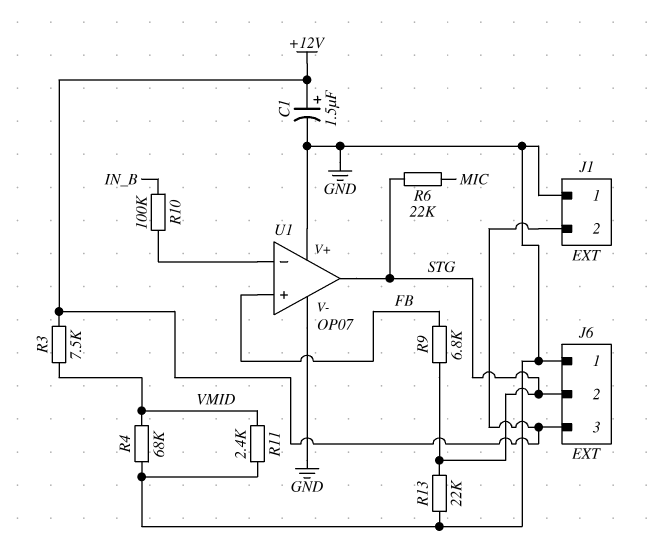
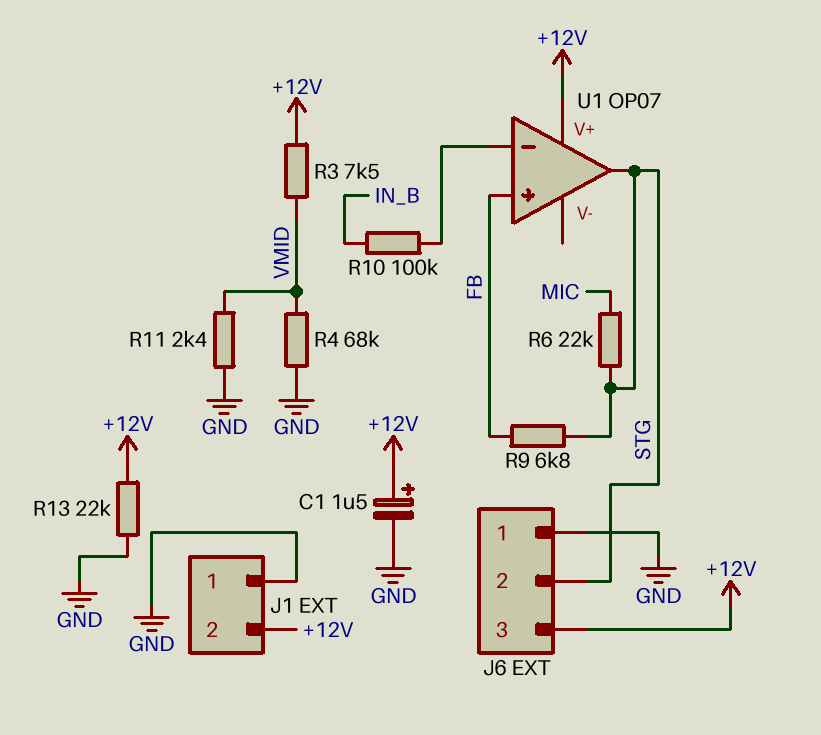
R13: 22k (GND, STG) -> 22k (+12V, GND)
U1 pin V+: GND -> +12V
U1 pin V-: GND -> none

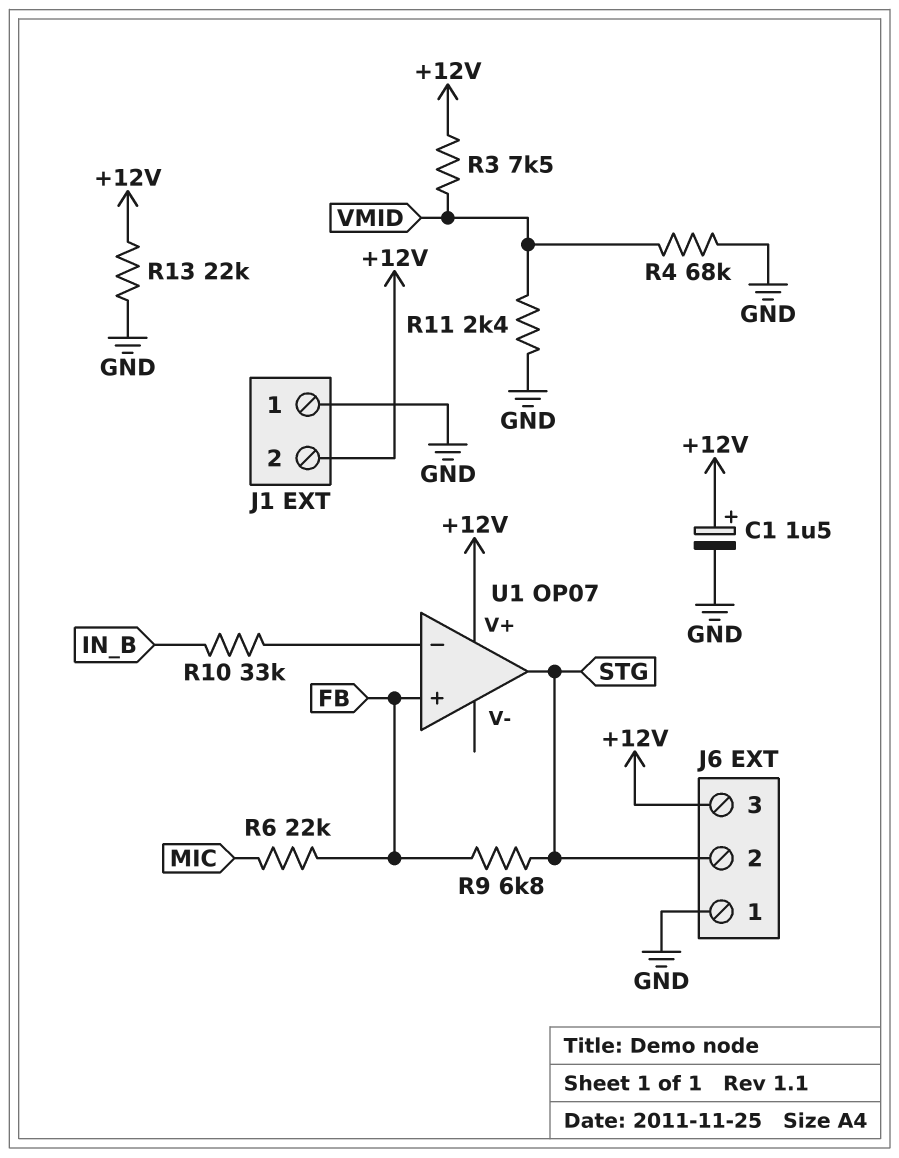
R6: 22k (MIC, STG) -> 22k (FB, MIC)
R10: 100k (IN_B, U1/in-) -> 33k (IN_B, U1/in-)

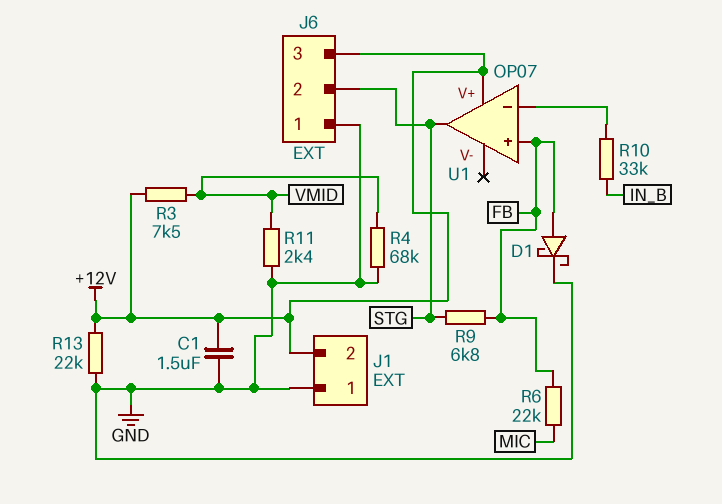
C1: 1.5uF (plus +12V, minus GND) -> 1.5uF (+12V, GND)
D1: none -> schottky (A FB, K GND)

